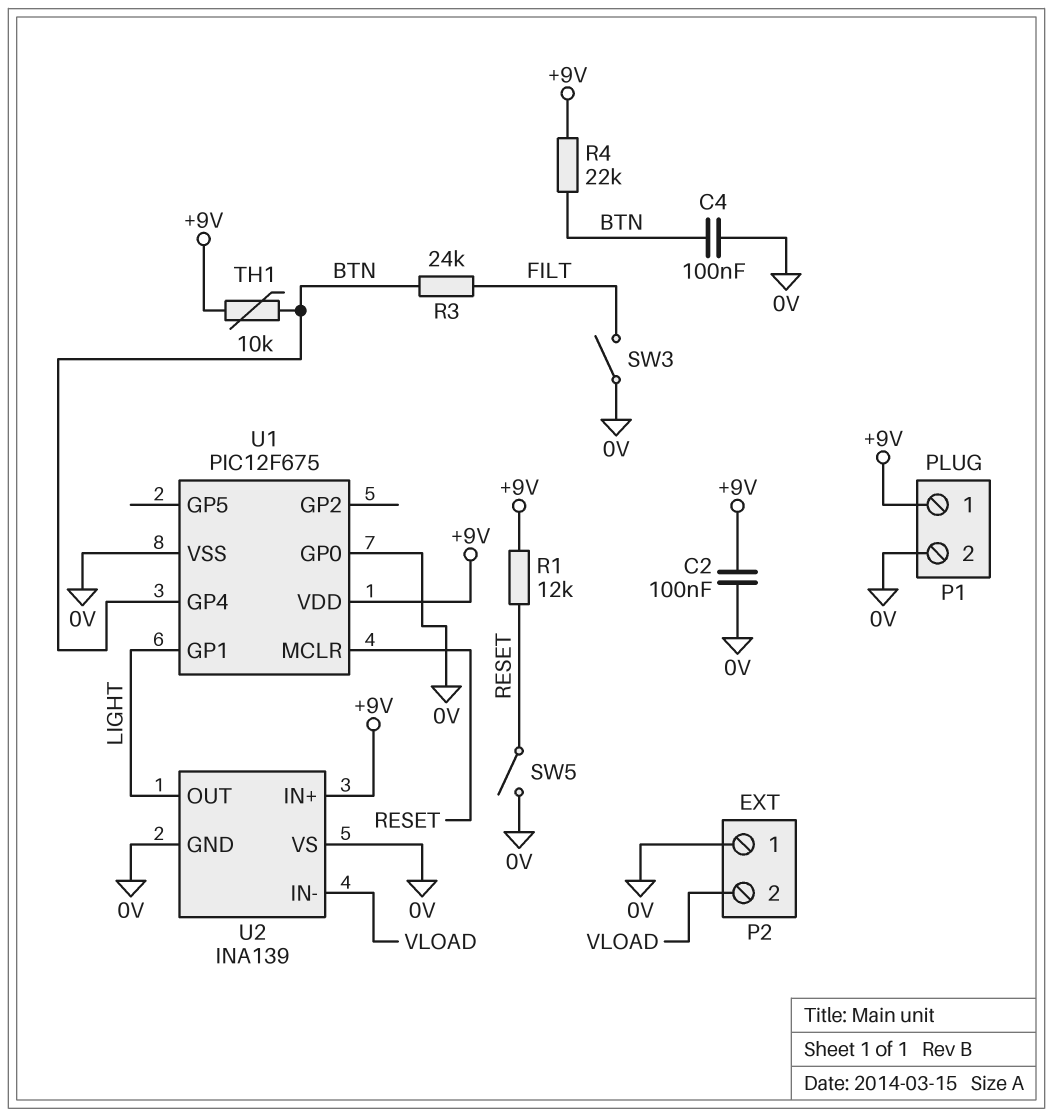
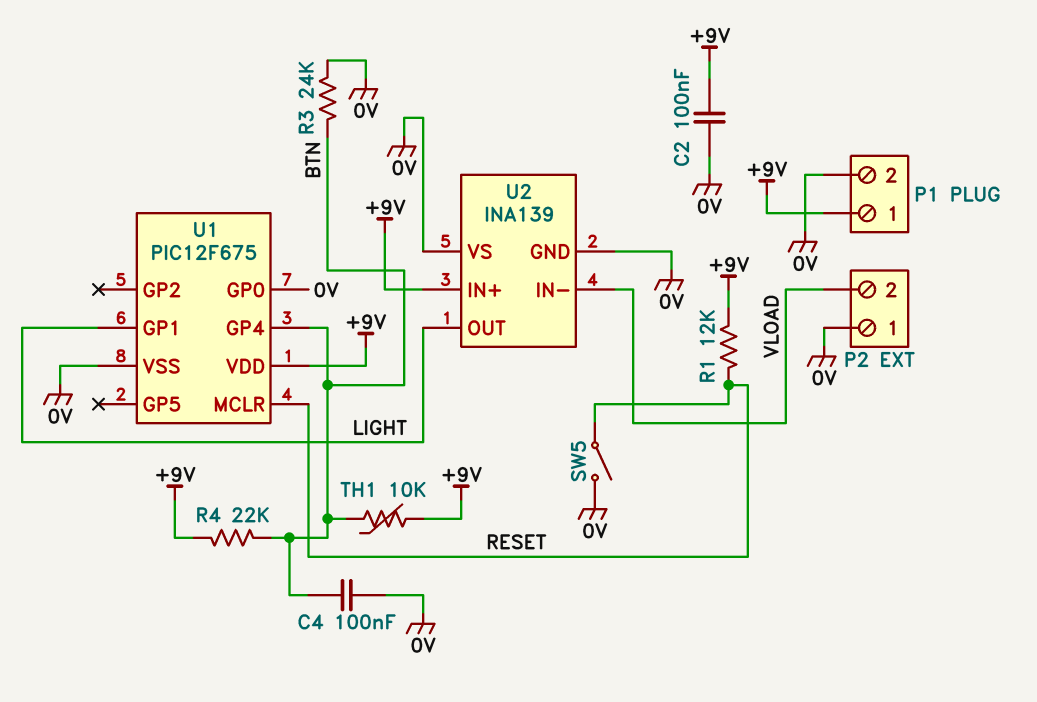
R3: 24k (BTN, FILT) -> 24k (0V, BTN)
SW3: switch (0V, FILT) -> none

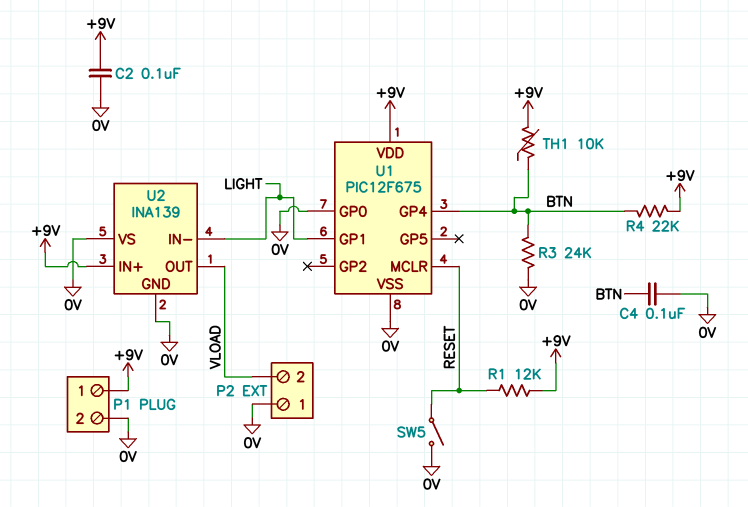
U2 pin IN-: VLOAD -> LIGHT
U2 pin OUT: LIGHT -> VLOAD

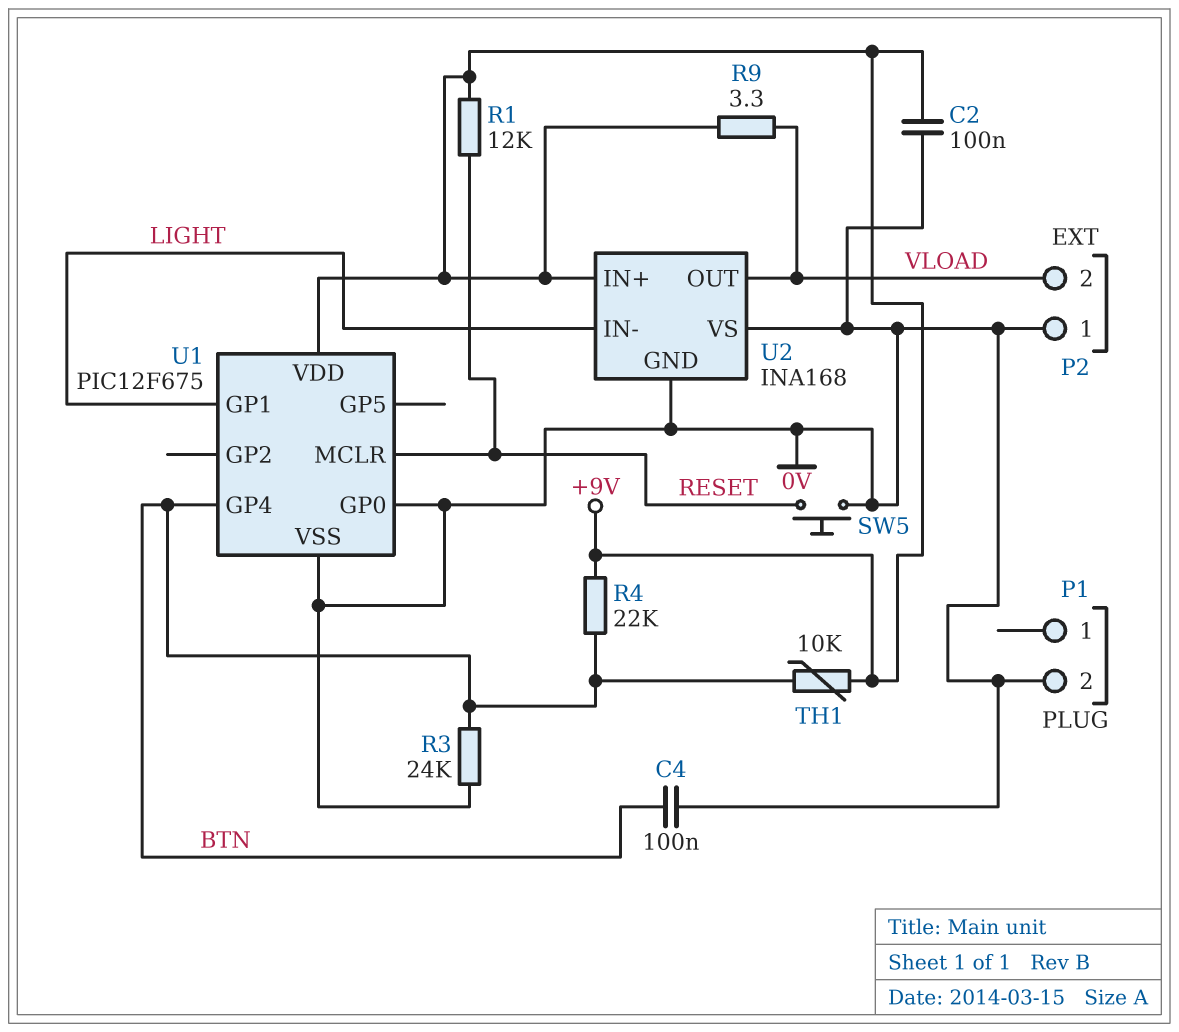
P1 pin 1: +9V -> none
R9: none -> 3.3 (+9V, VLOAD)
SW5: switch (0V, RESET) -> button (0V, RESET)
U2: INA139 -> INA168

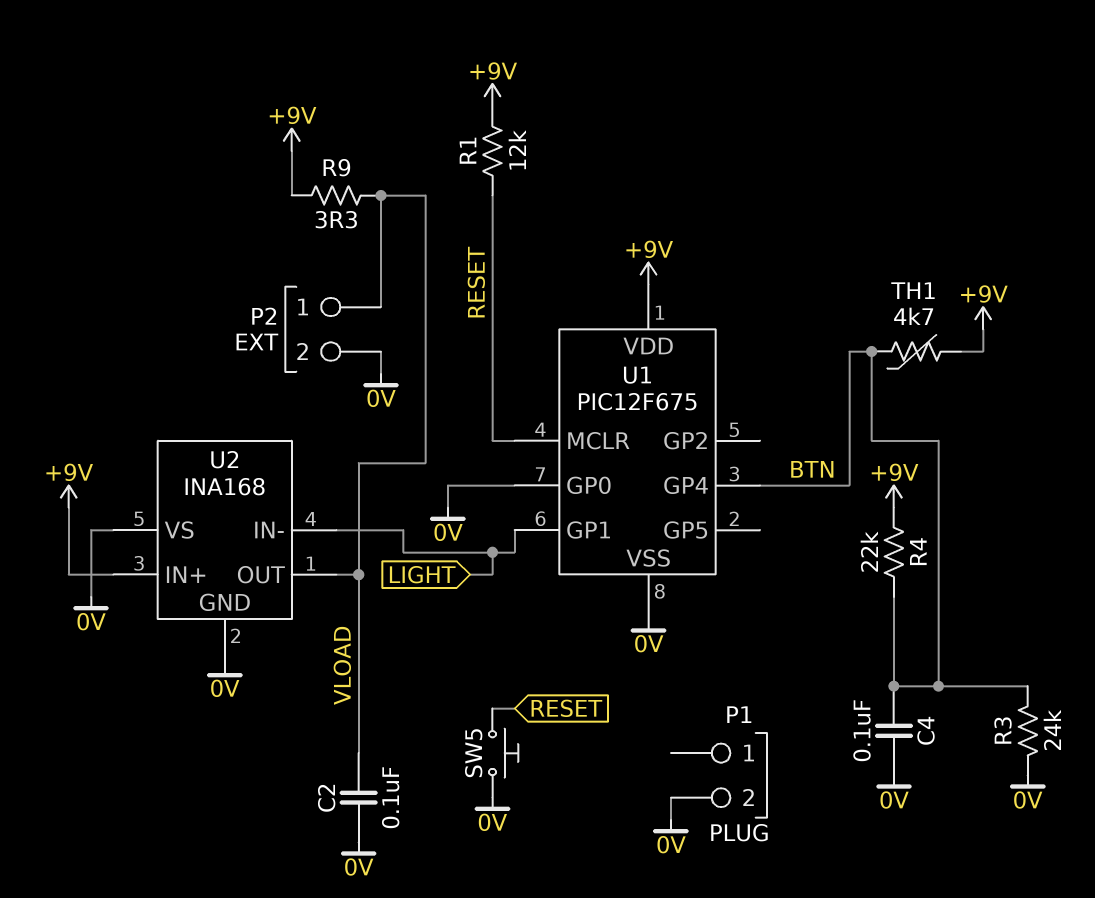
C2: 100nF (+9V, 0V) -> 100nF (0V, VLOAD)
P2 pin 1: 0V -> VLOAD
P2 pin 2: VLOAD -> 0V
TH1: 10k (+9V, BTN) -> 4.7k (+9V, BTN)

